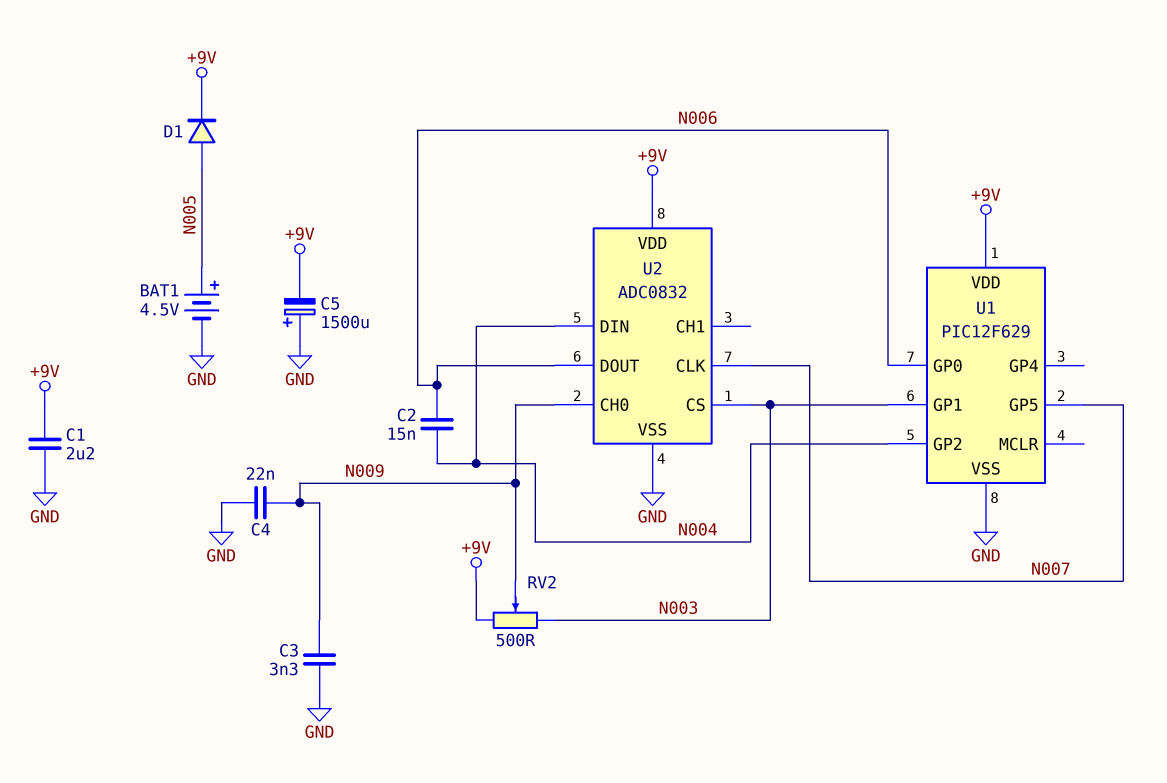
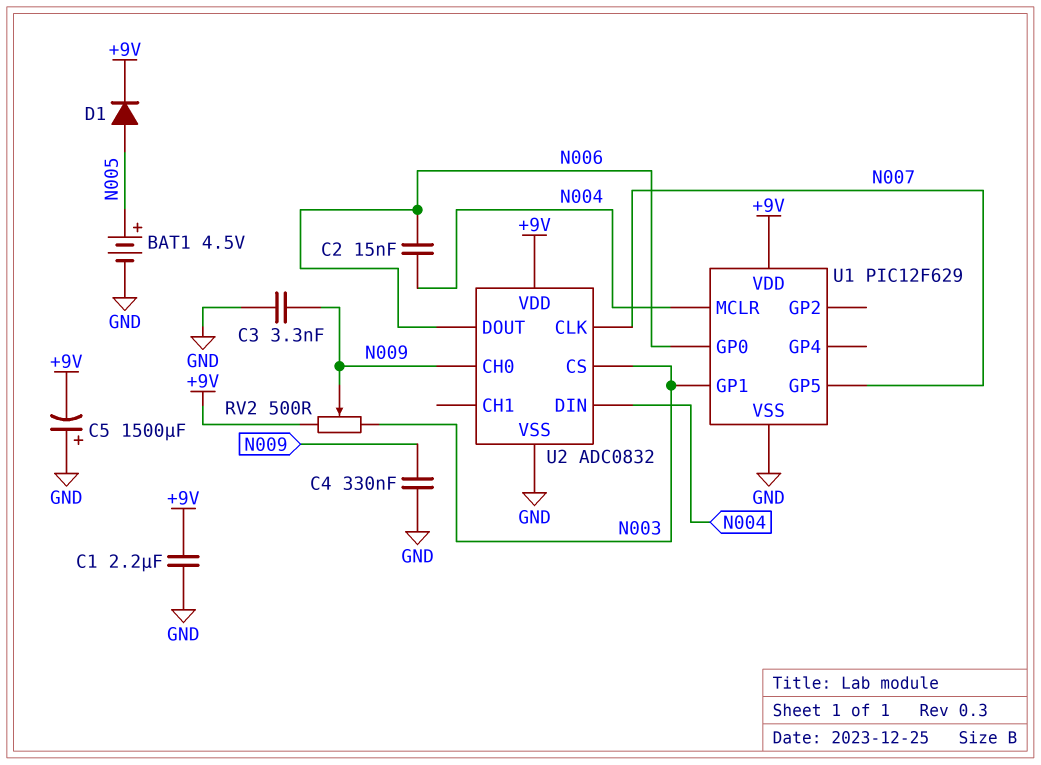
C4: 22nF (GND, N009) -> 330nF (GND, N009)
U1 pin GP2: N004 -> none
U1 pin MCLR: none -> N004

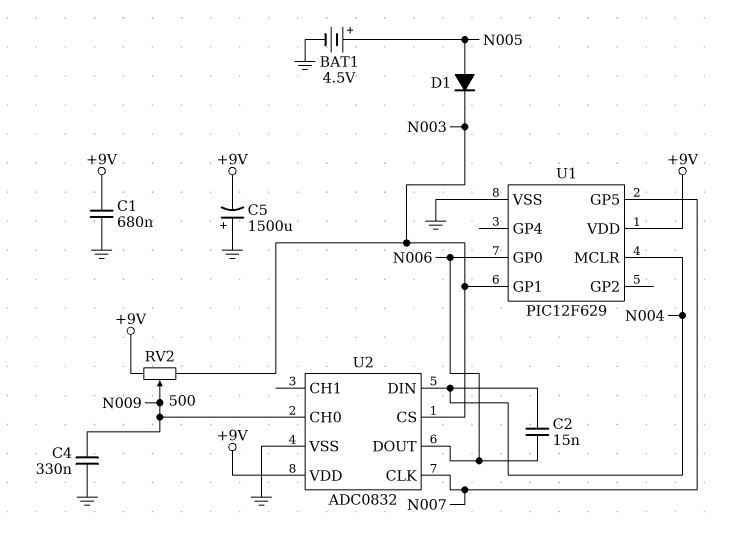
C1: 2.2uF (+9V, GND) -> 680nF (+9V, GND)
C3: 3.3nF (GND, N009) -> none
D1: diode (A N005, K +9V) -> diode (A N005, K N003)

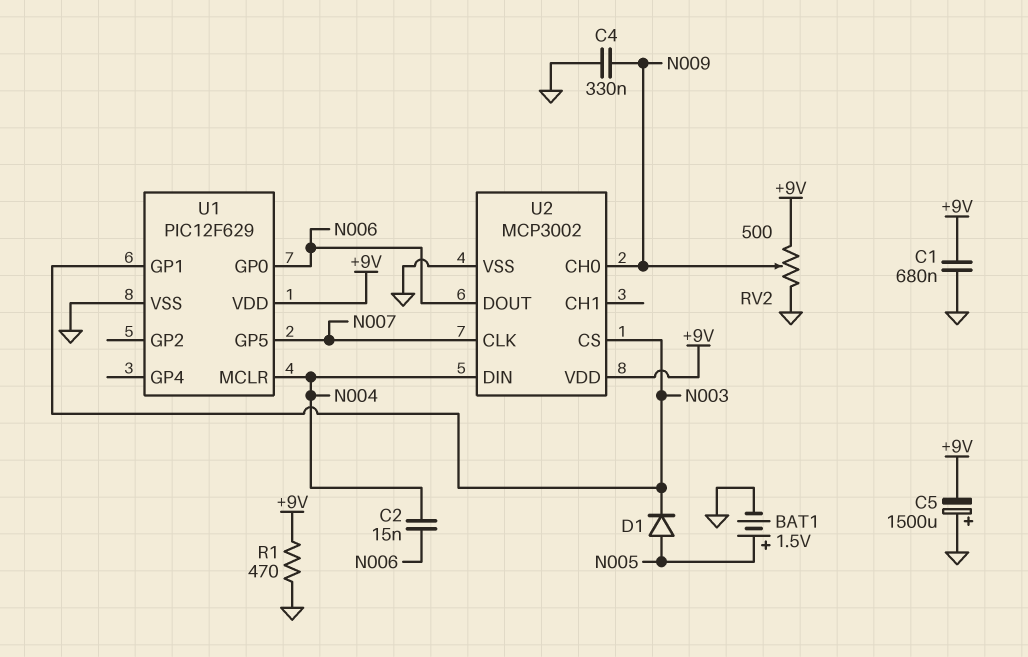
BAT1: 4.5V (plus N005, minus GND) -> 1.5V (plus N005, minus GND)
R1: none -> 470 (+9V, GND)
RV2: 500 (+9V, N003, wiper N009) -> 500 (+9V, GND, wiper N009)
U2: ADC0832 -> MCP3002

